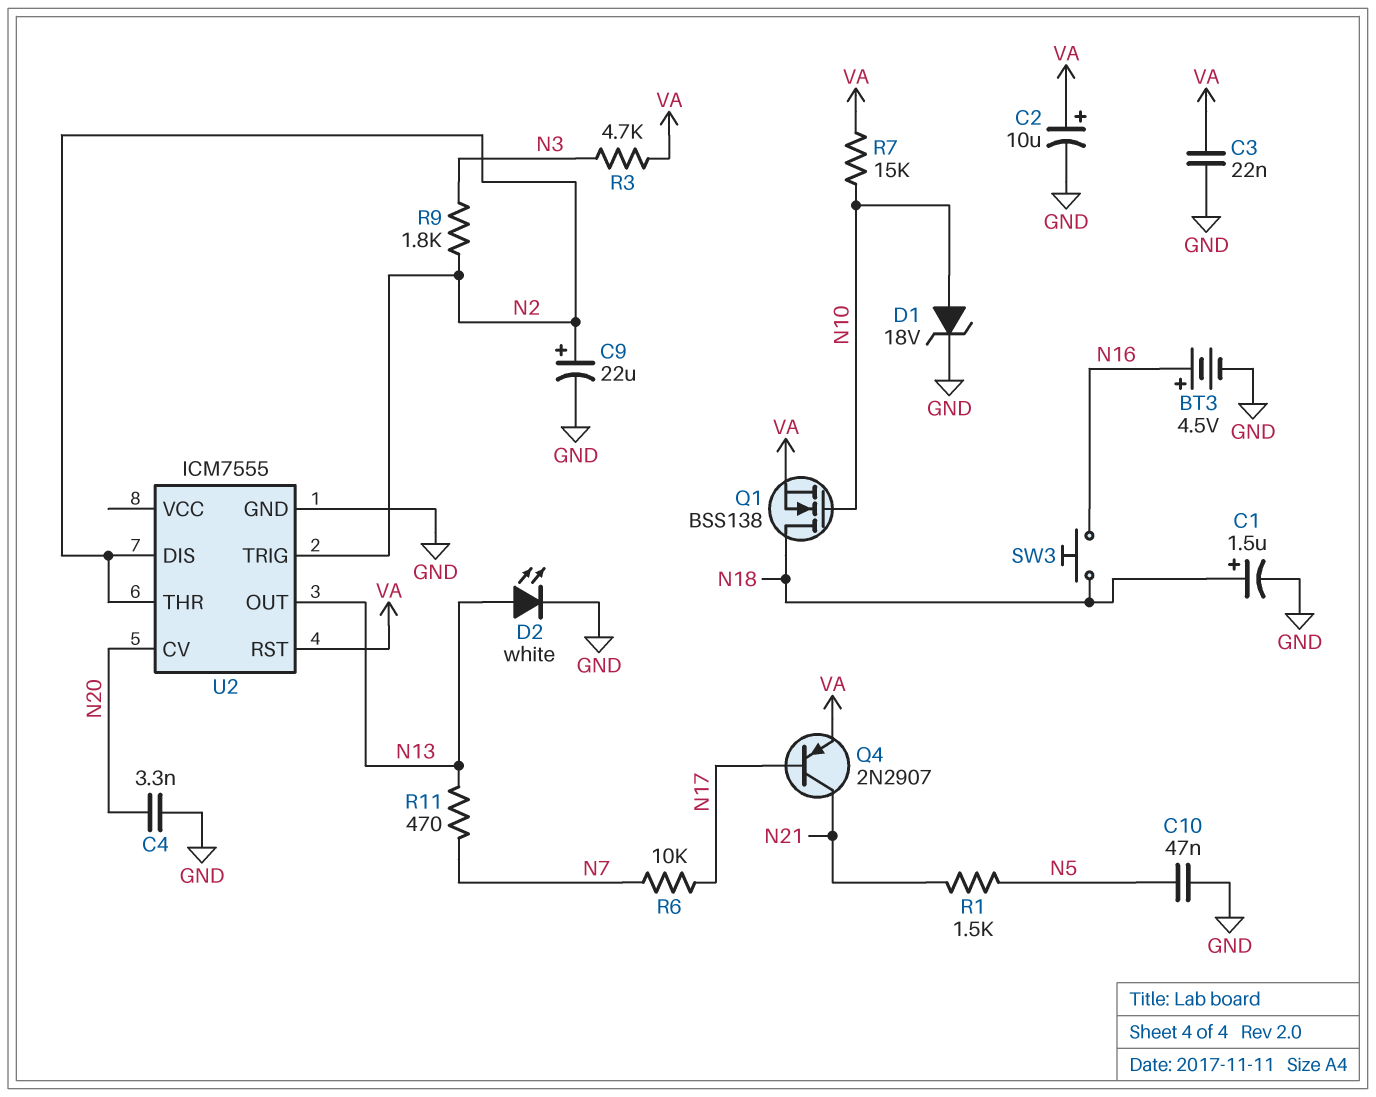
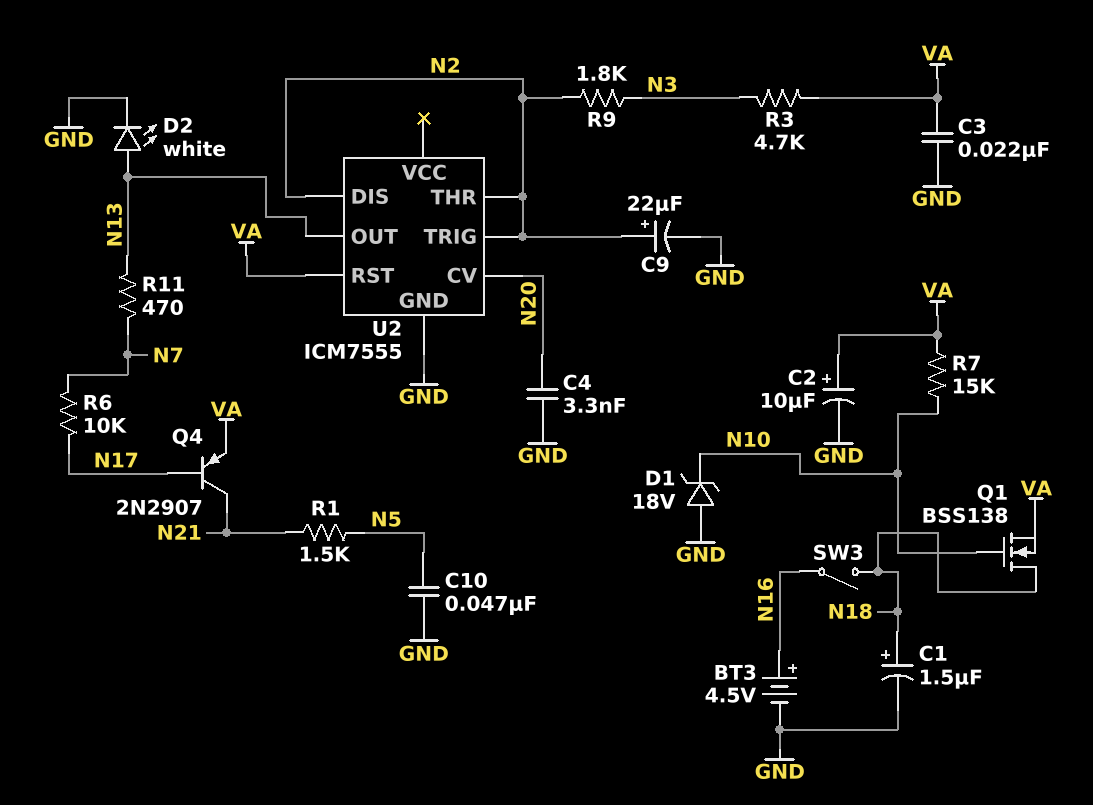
D1: zener 18V (A N10, K GND) -> zener 18V (A GND, K N10)
SW3: button (N16, N18) -> switch (N16, N18)

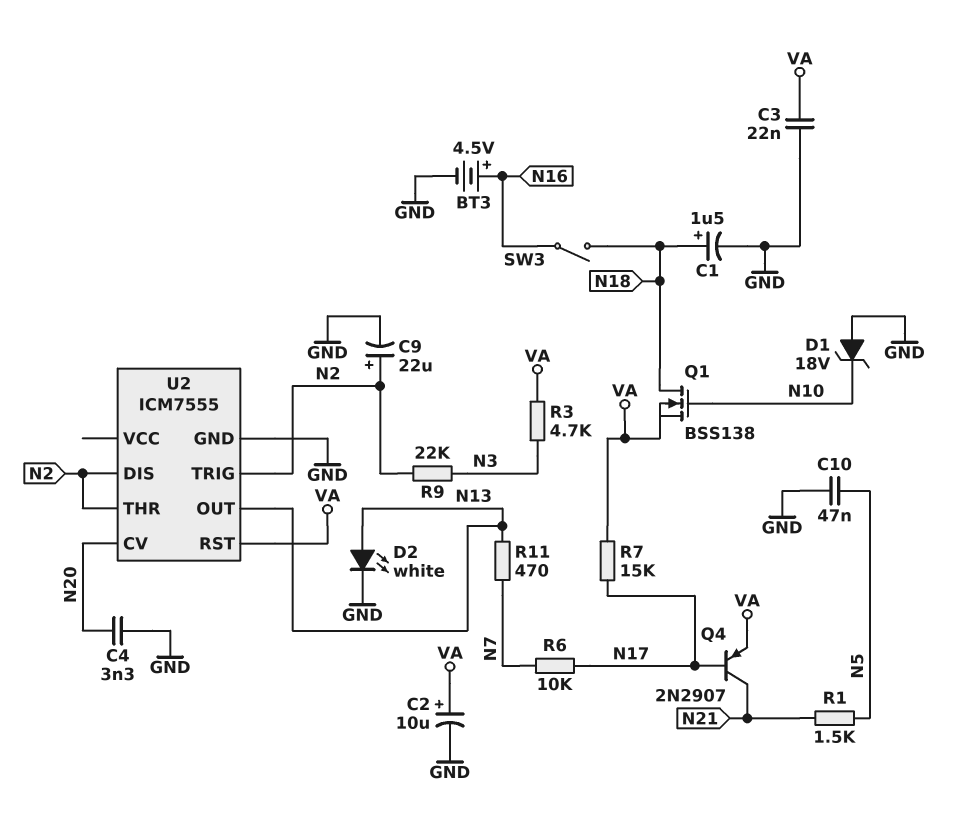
R7: 15k (N10, VA) -> 15k (N17, VA)
R9: 1.8k (N2, N3) -> 22k (N2, N3)

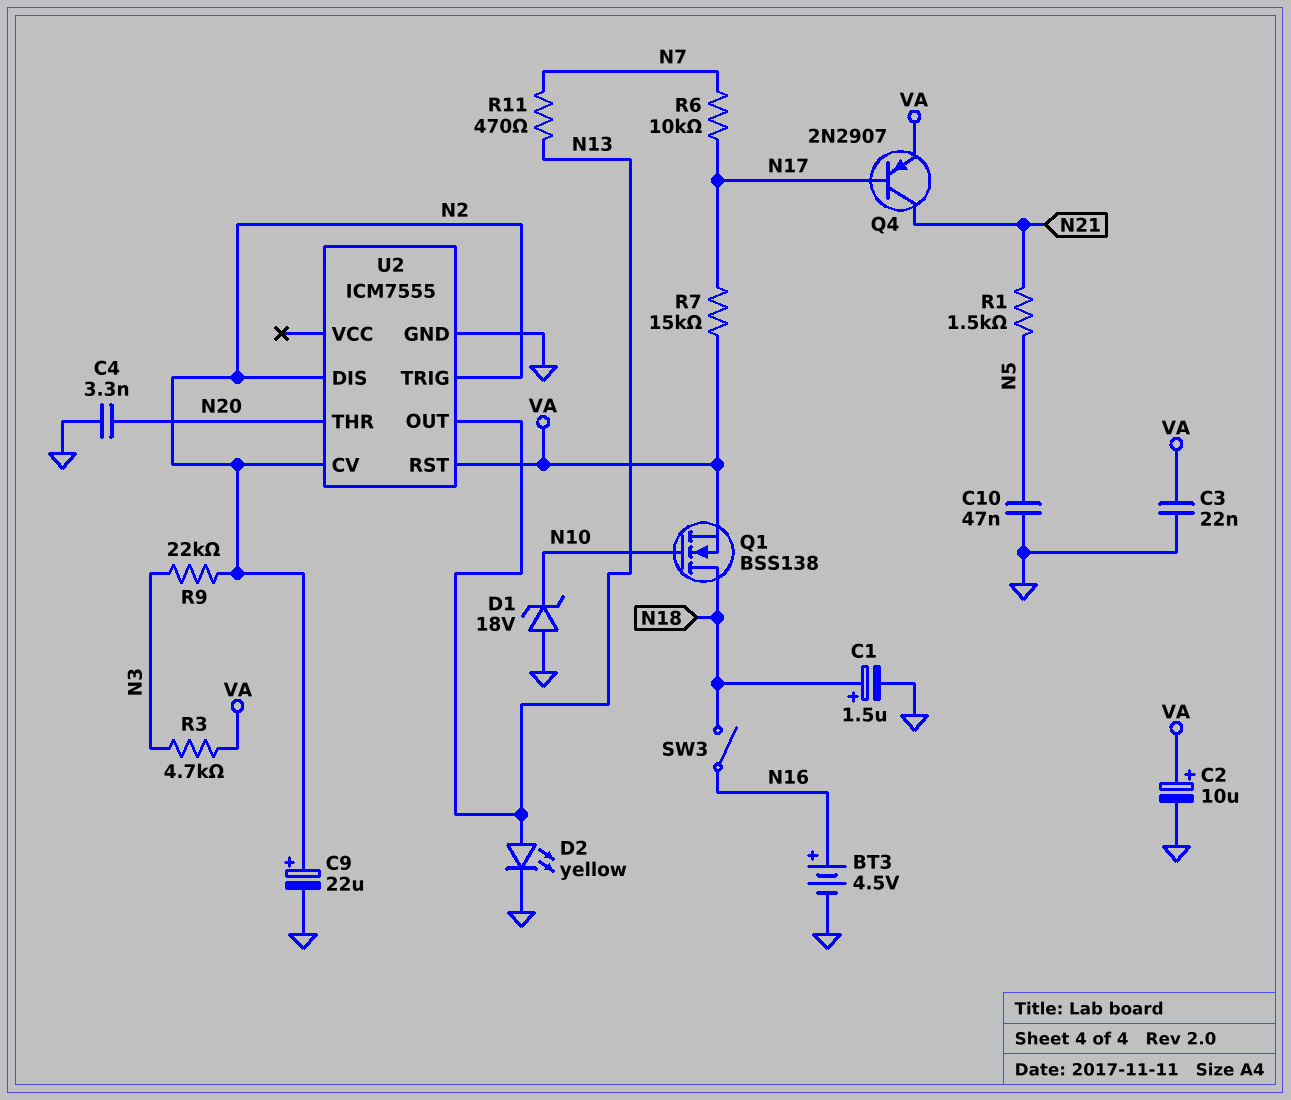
D2: LED white (A N13, K GND) -> LED yellow (A N13, K GND)
U2 pin CV: N20 -> N2
U2 pin THR: N2 -> N20

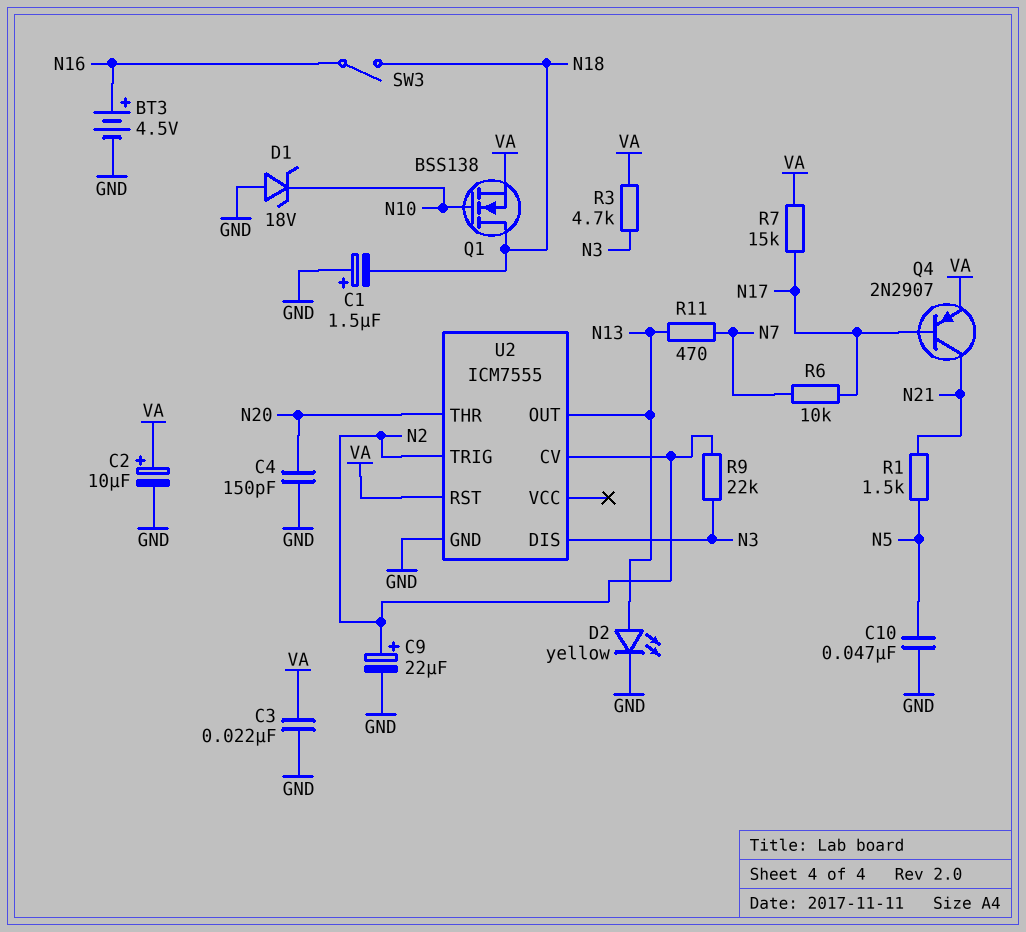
C1: 1.5uF (plus N18, minus GND) -> 1.5uF (plus GND, minus N18)
C4: 3.3nF (GND, N20) -> 150pF (GND, N20)
U2 pin DIS: N2 -> N3

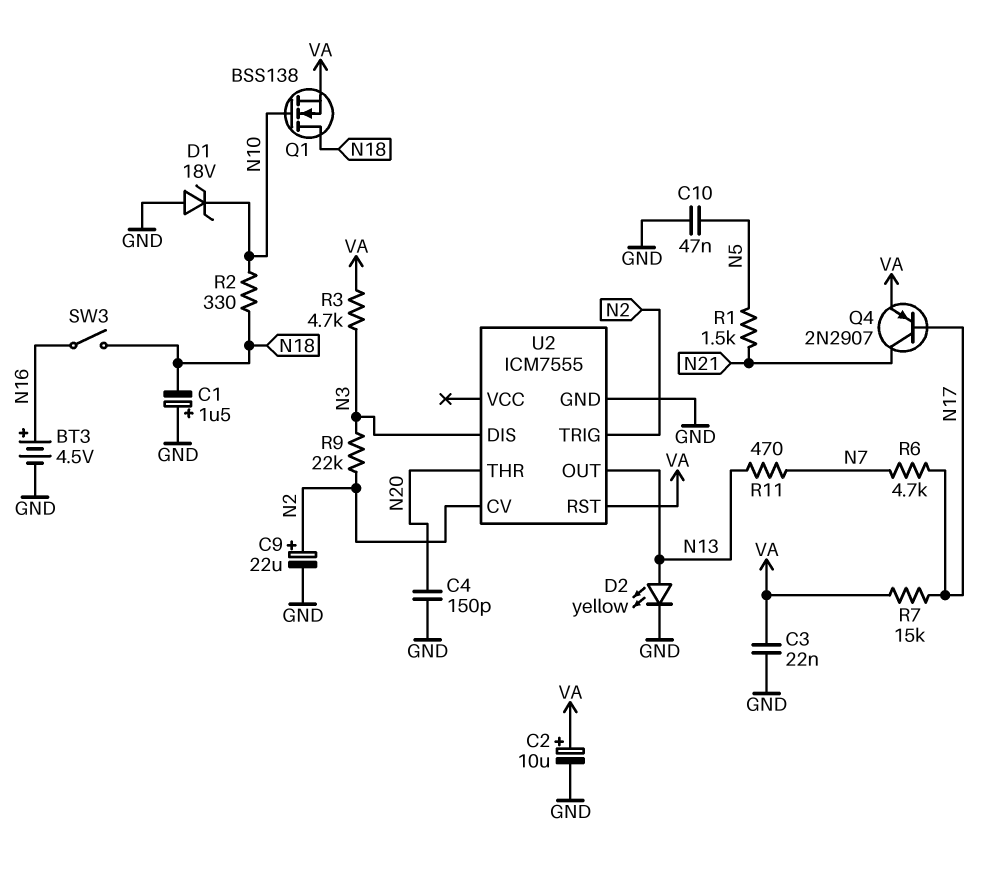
R2: none -> 330 (N10, N18)
R6: 10k (N7, N17) -> 4.7k (N7, N17)

